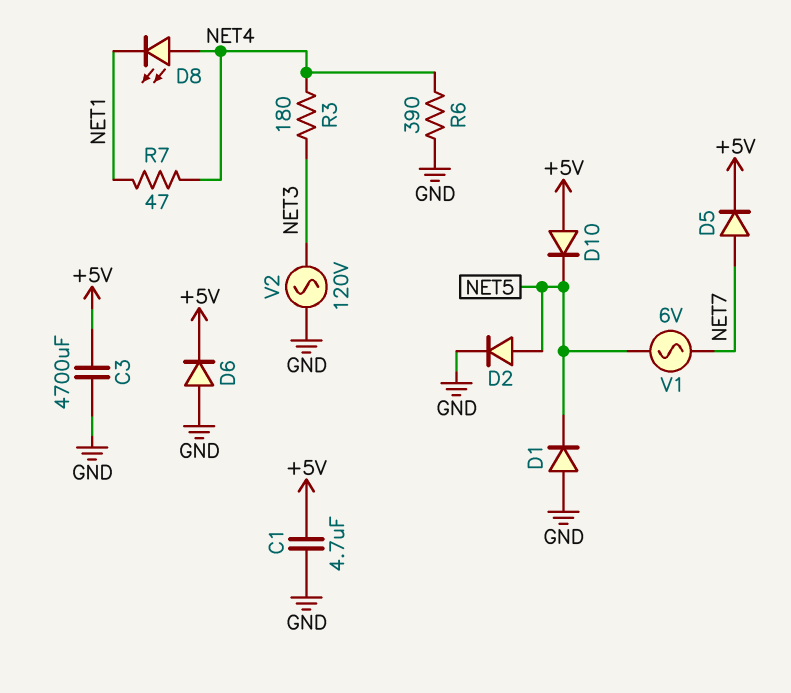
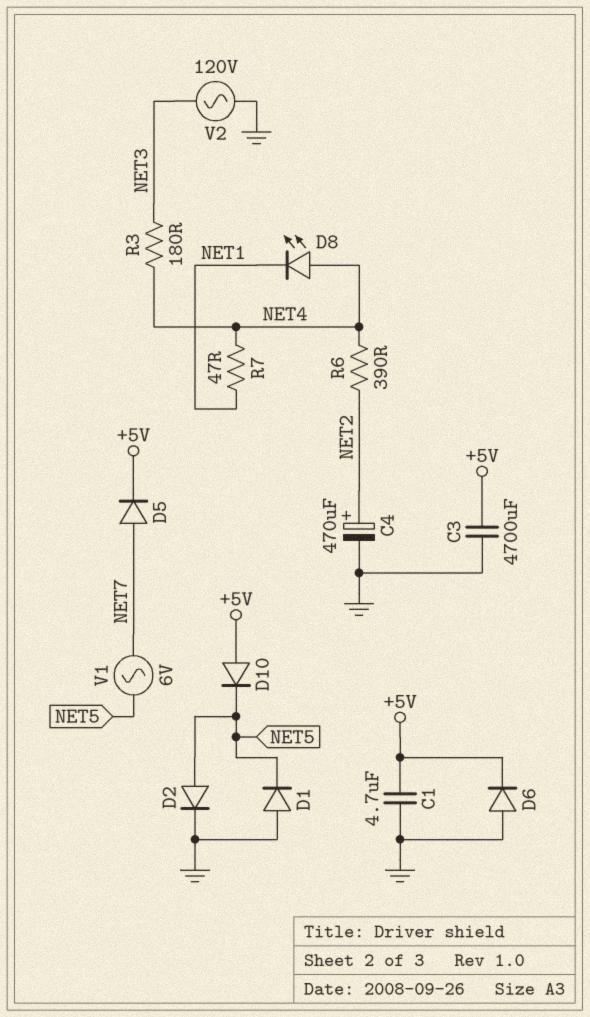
C4: none -> 470uF (plus NET2, minus GND)
R6: 390 (GND, NET4) -> 390 (NET2, NET4)

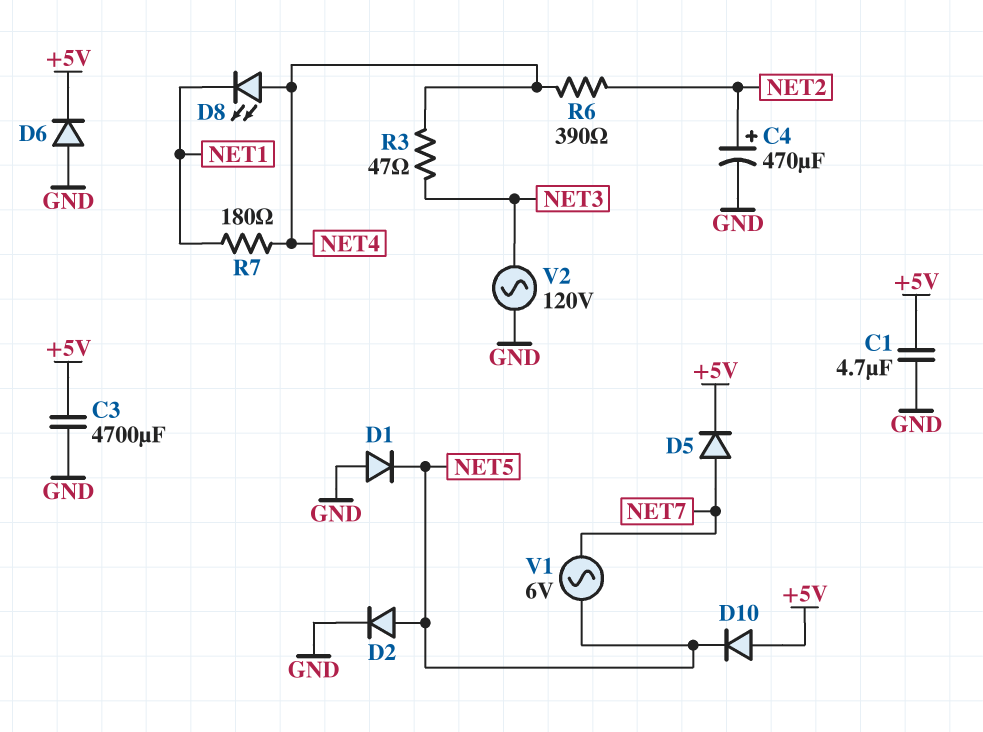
R3: 180 (NET3, NET4) -> 47 (NET3, NET4)
R7: 47 (NET1, NET4) -> 180 (NET1, NET4)

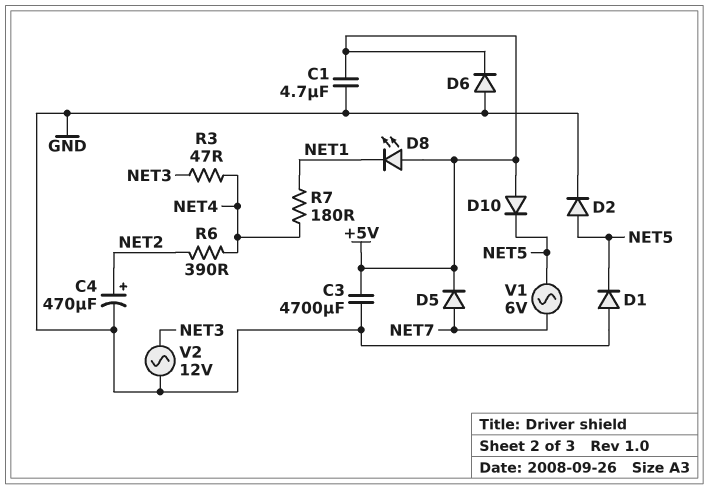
D8: LED (A NET4, K NET1) -> LED (A +5V, K NET1)
V2: AC 120V (GND, NET3) -> AC 12V (GND, NET3)

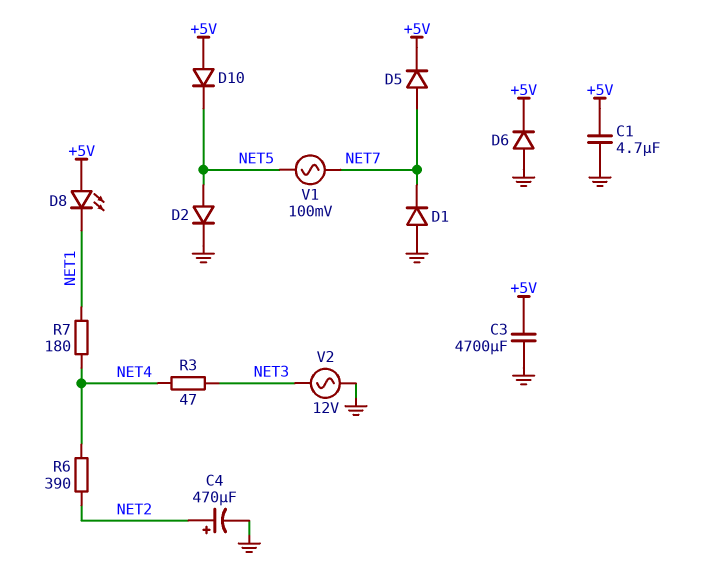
D1: diode (A GND, K NET5) -> diode (A GND, K NET7)
V1: AC 6V (NET5, NET7) -> AC 100mV (NET5, NET7)

